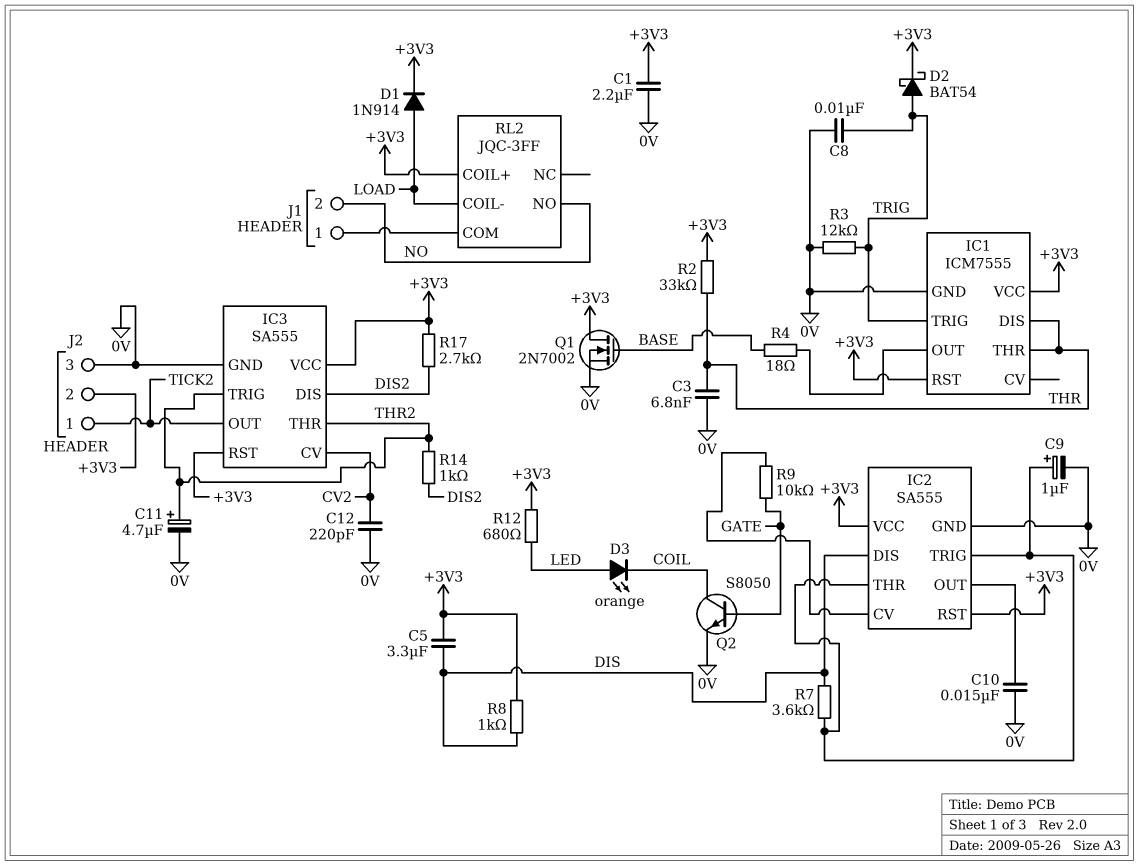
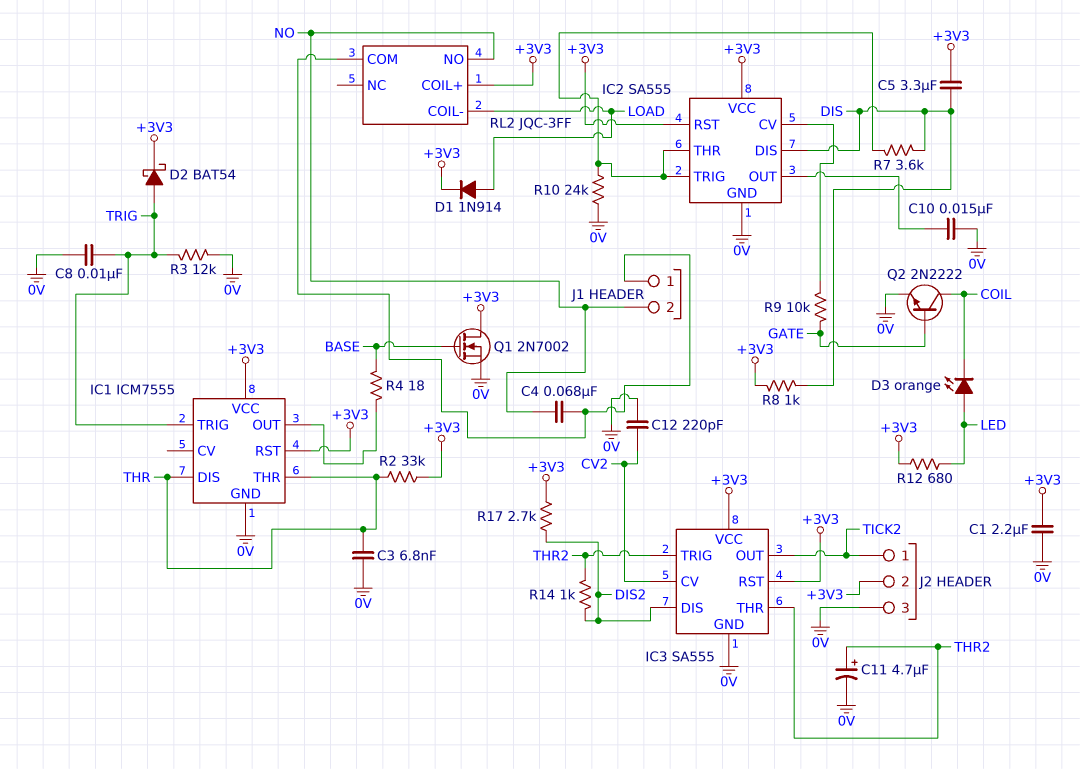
C4: none -> 68nF (J1/1, NO)
C9: 1uF (plus IC2/THR, minus 0V) -> none
Q2: NPN S8050 (B GATE, C COIL, E 0V) -> NPN 2N2222 (B GATE, C COIL, E 0V)
R10: none -> 24k (0V, IC2/THR)

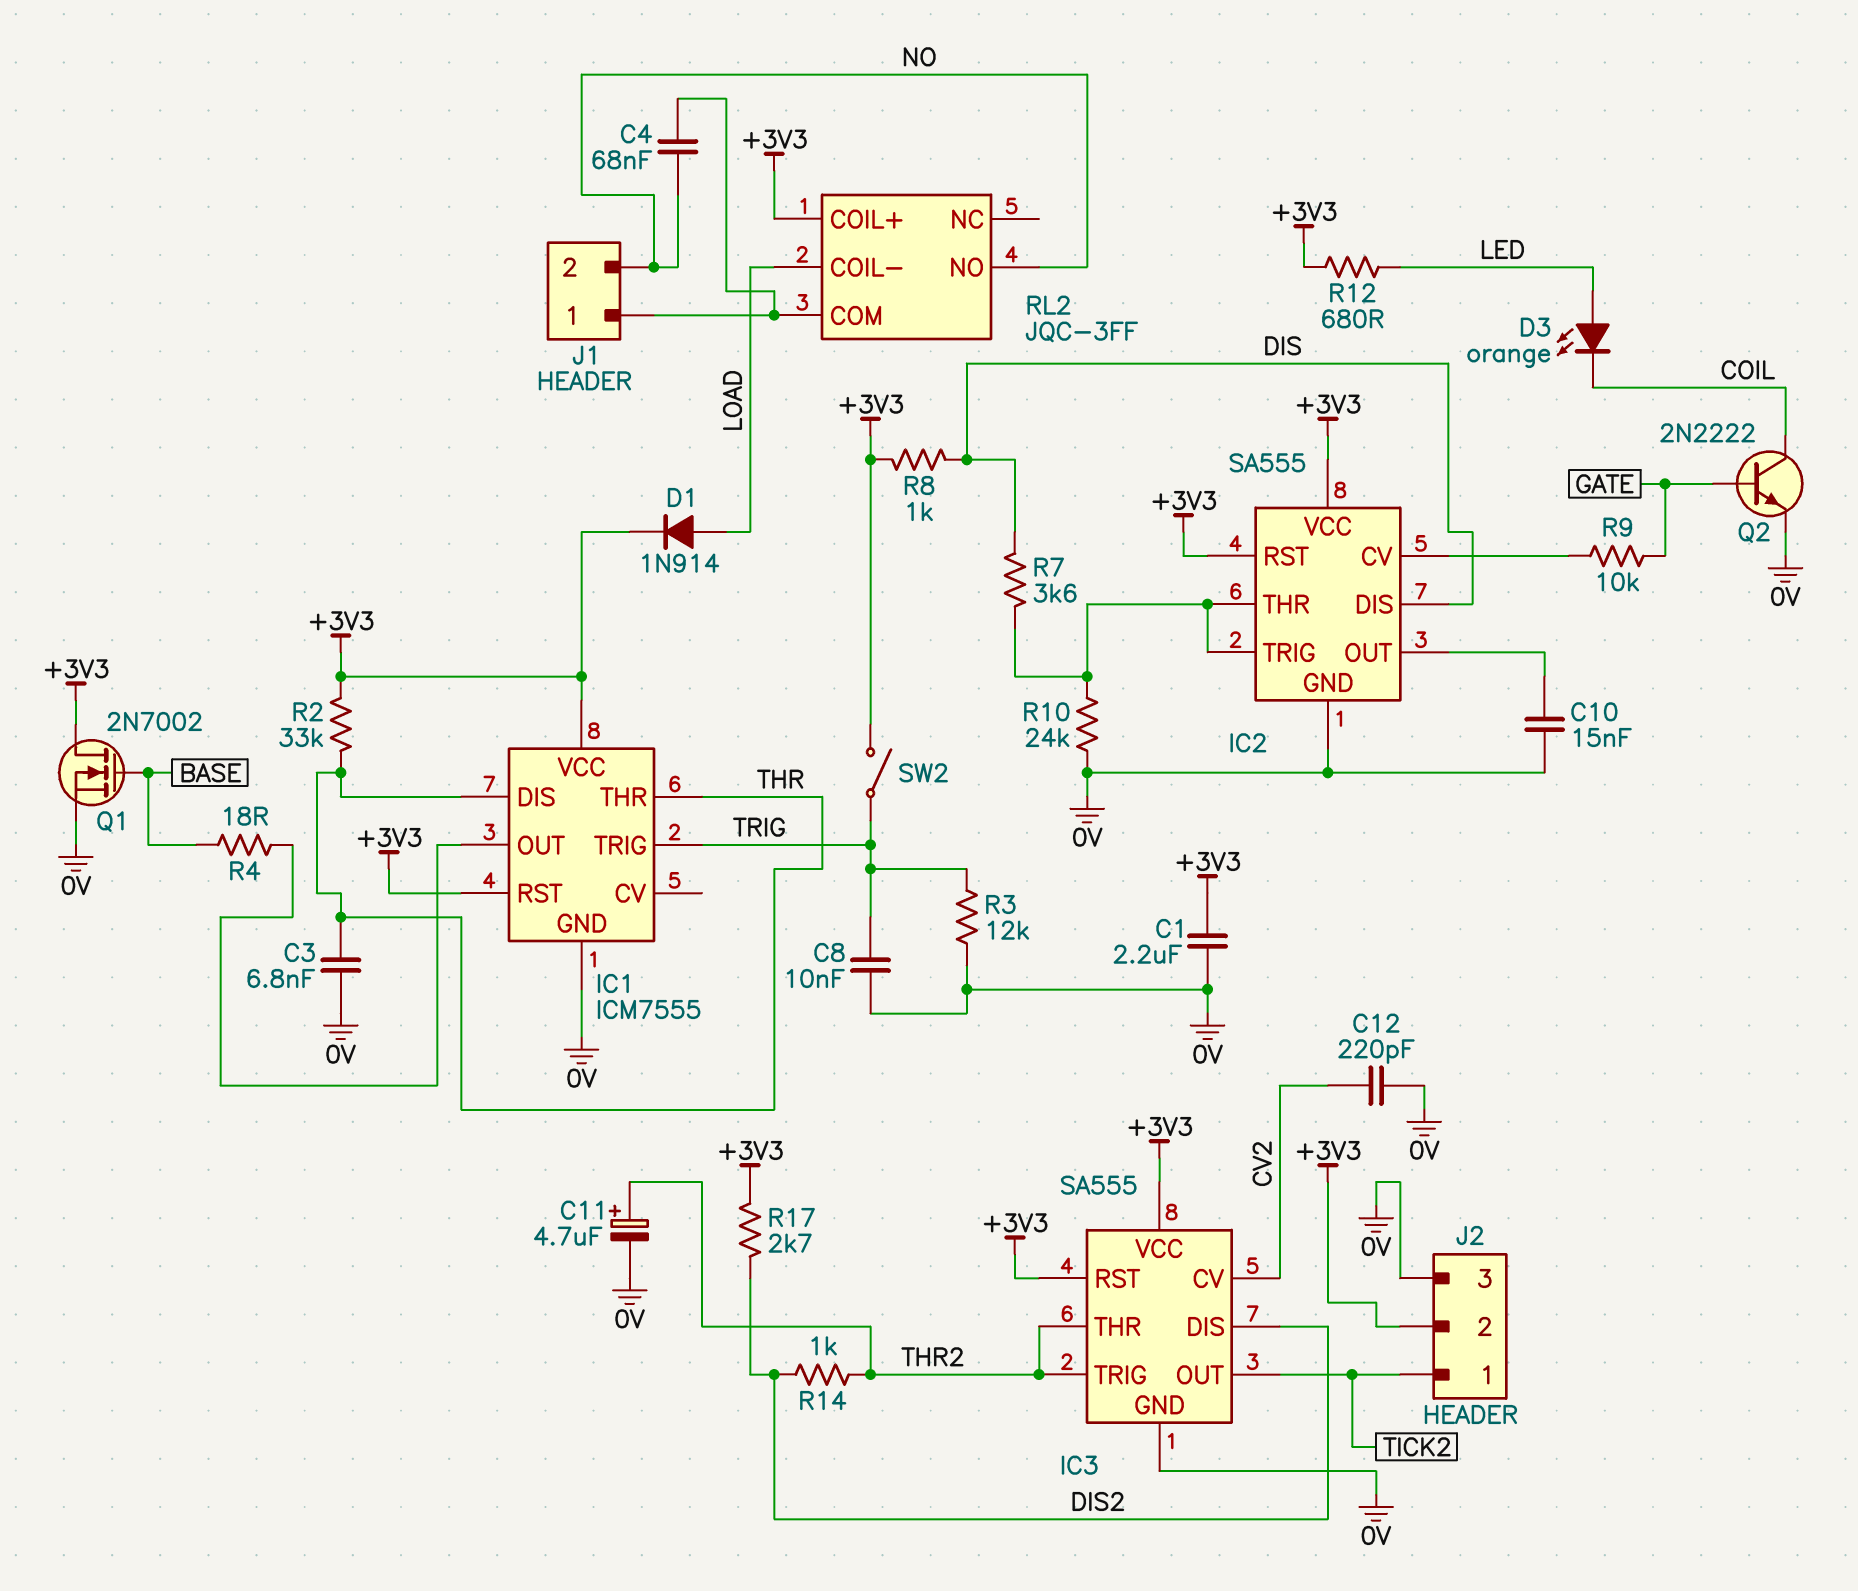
C5: 3.3uF (+3V3, DIS) -> none
D2: schottky BAT54 (A TRIG, K +3V3) -> none
SW2: none -> switch (+3V3, TRIG)

